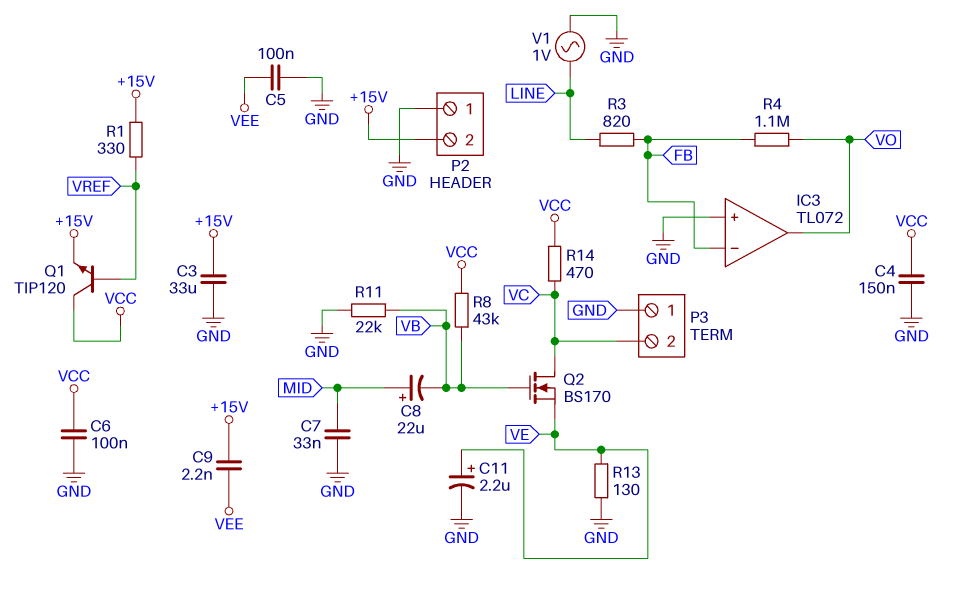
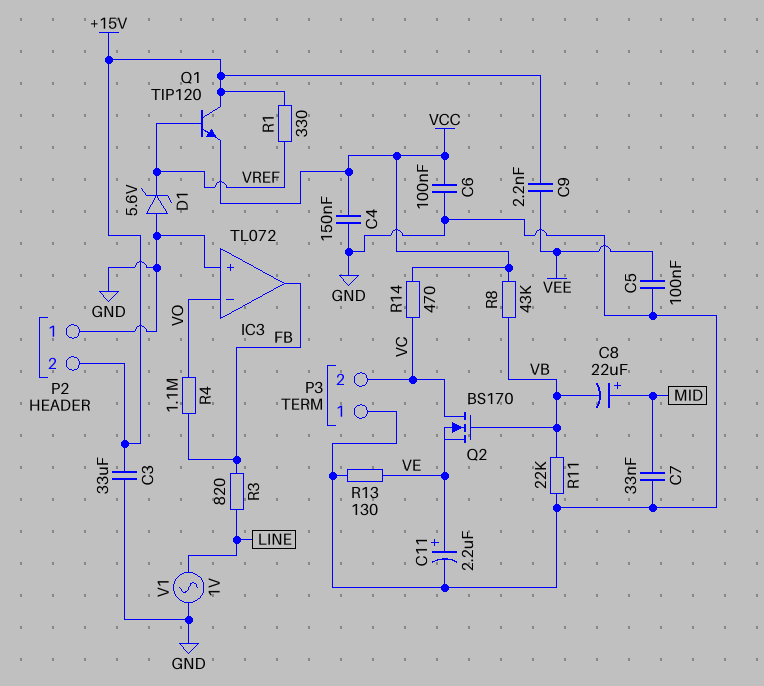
D1: none -> zener 5.6V (A GND, K VREF)
IC3 pin in-: FB -> VO
IC3 pin out: VO -> FB
Q1: NPN TIP120 (B VREF, C VCC, E +15V) -> NPN TIP120 (B VREF, C +15V, E VCC)

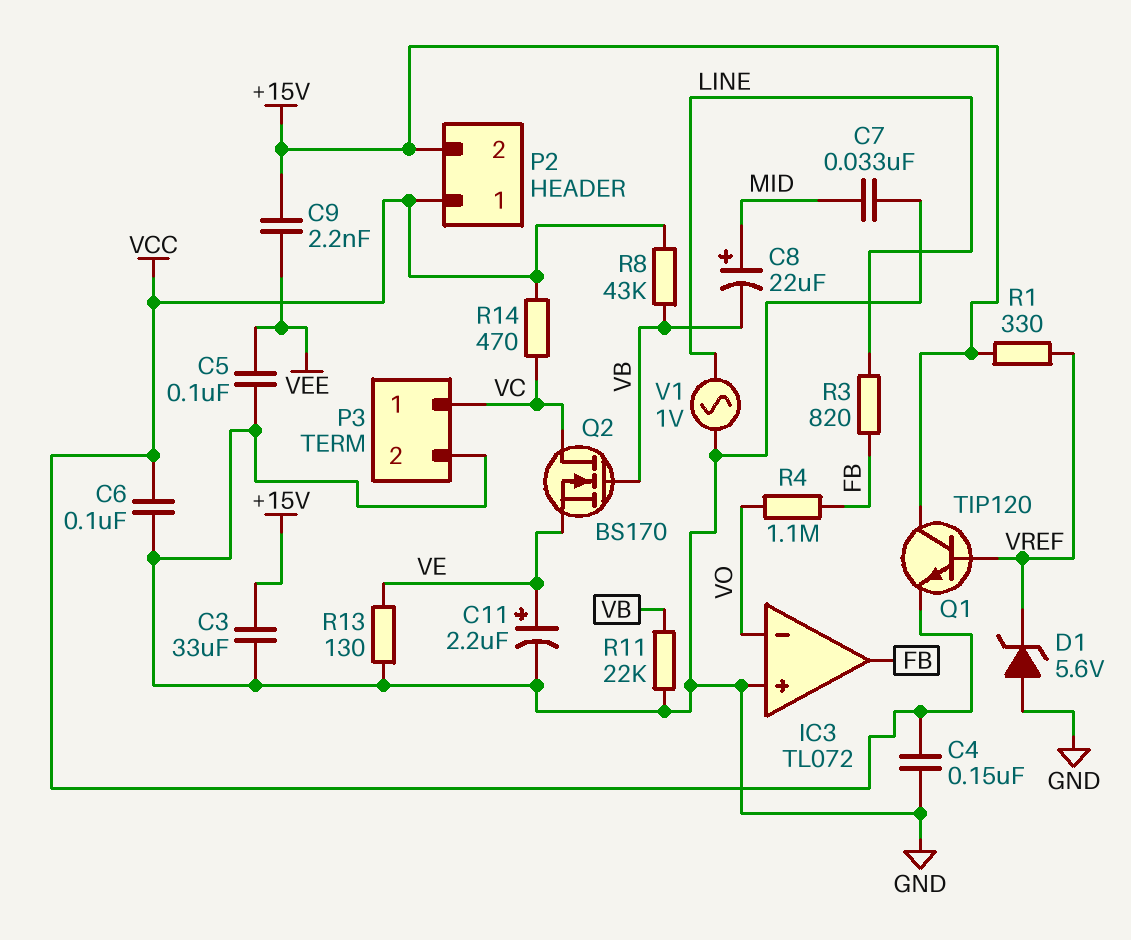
P2 pin 1: GND -> VCC
P3 pin 1: GND -> VC
P3 pin 2: VC -> GND

